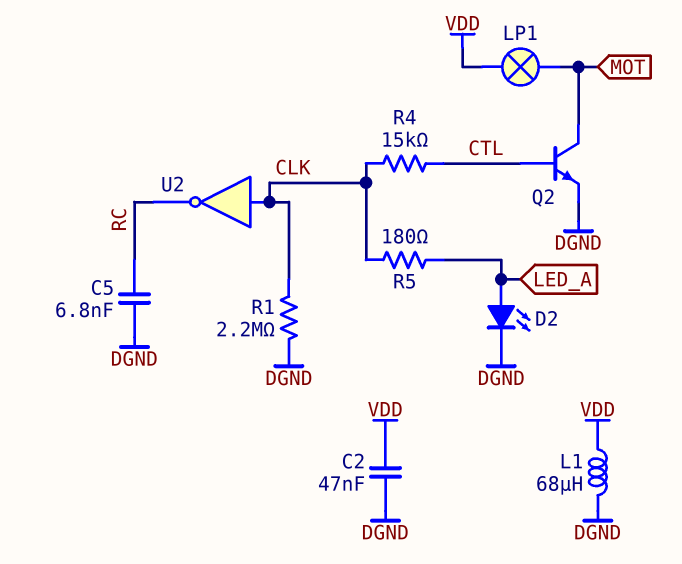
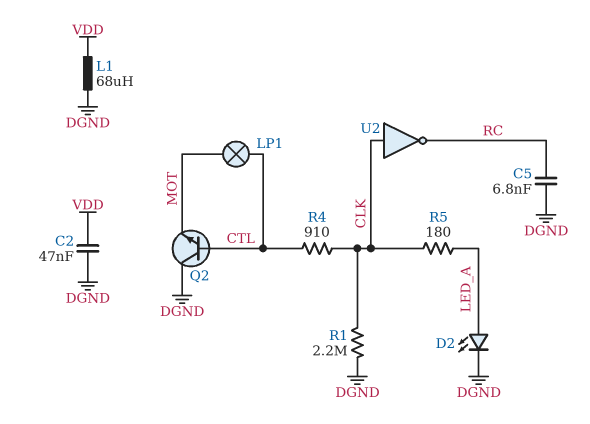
LP1: lamp (MOT, VDD) -> lamp (CTL, MOT)
Q2: NPN (B CTL, C MOT, E DGND) -> NPN (B CTL, C DGND, E MOT)
R4: 15k (CLK, CTL) -> 910 (CLK, CTL)

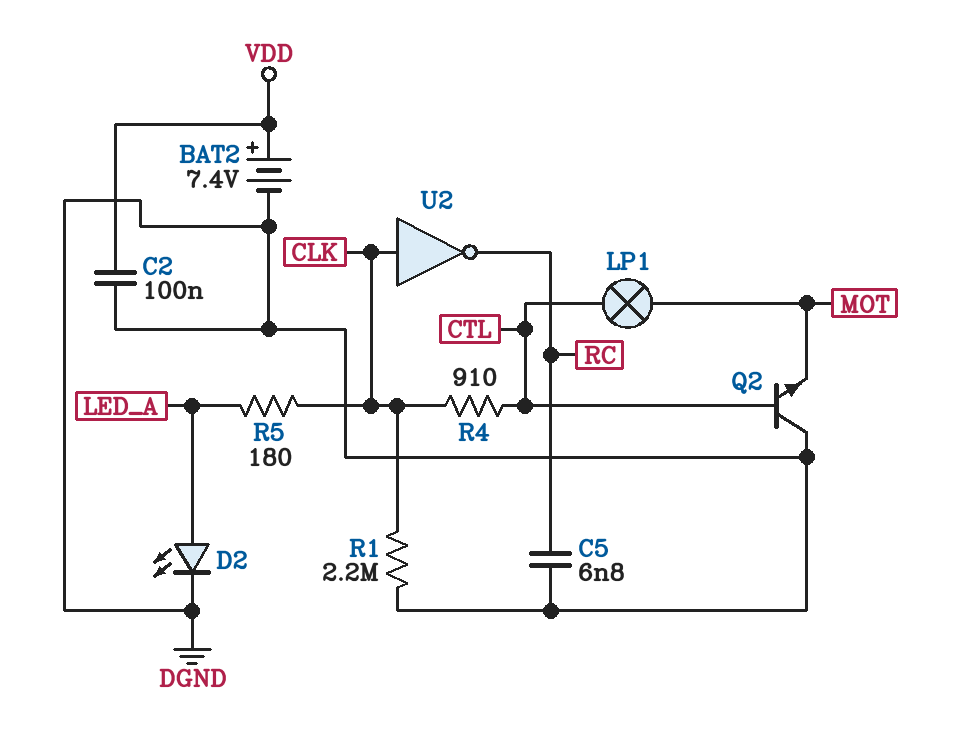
BAT2: none -> 7.4V (plus VDD, minus DGND)
C2: 47nF (DGND, VDD) -> 100nF (DGND, VDD)
L1: 68uH (DGND, VDD) -> none

